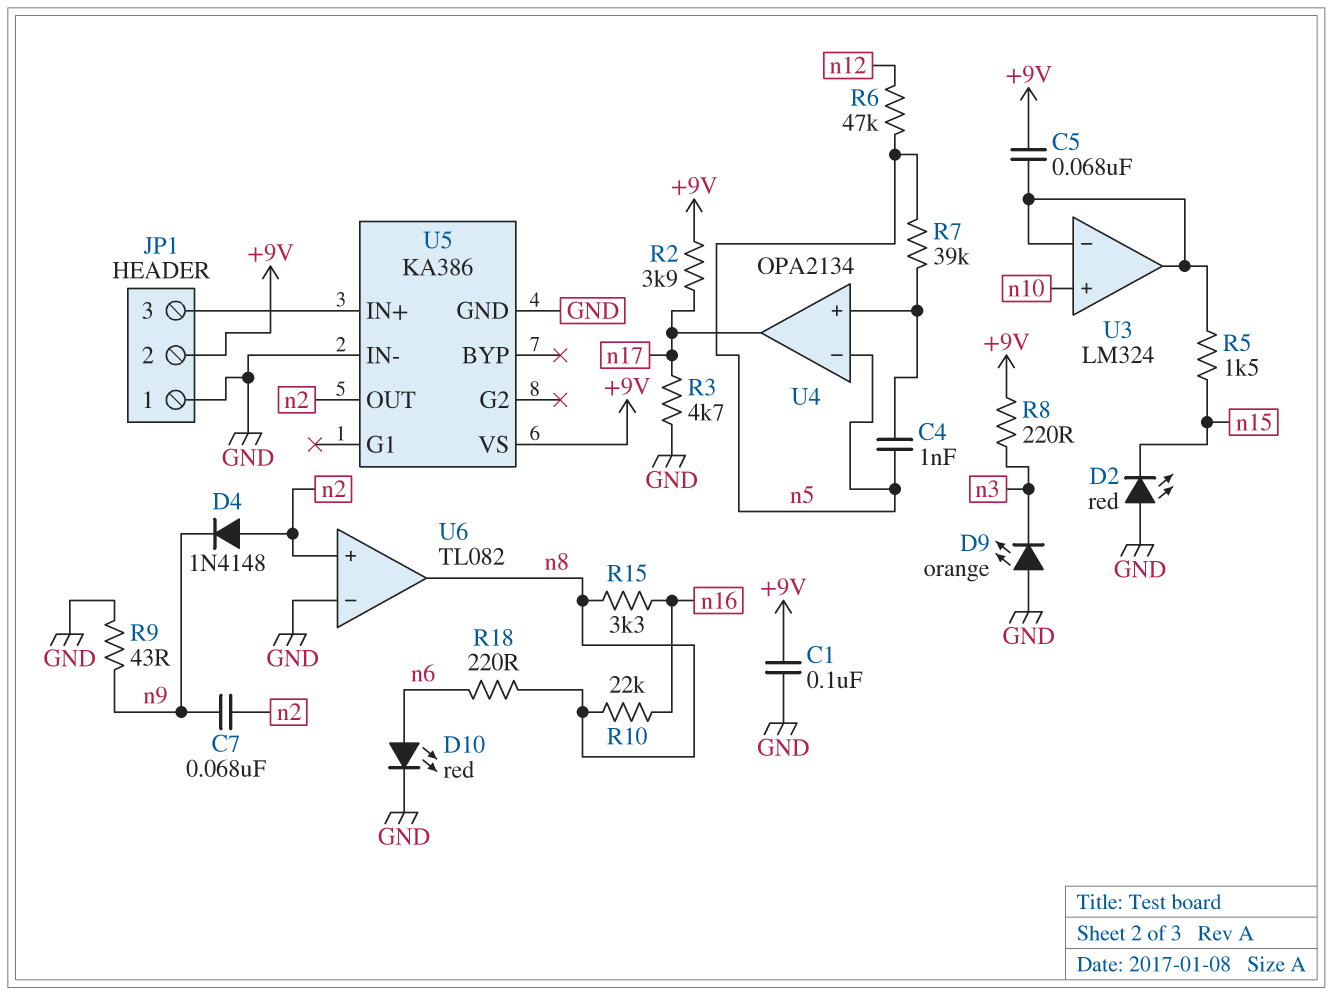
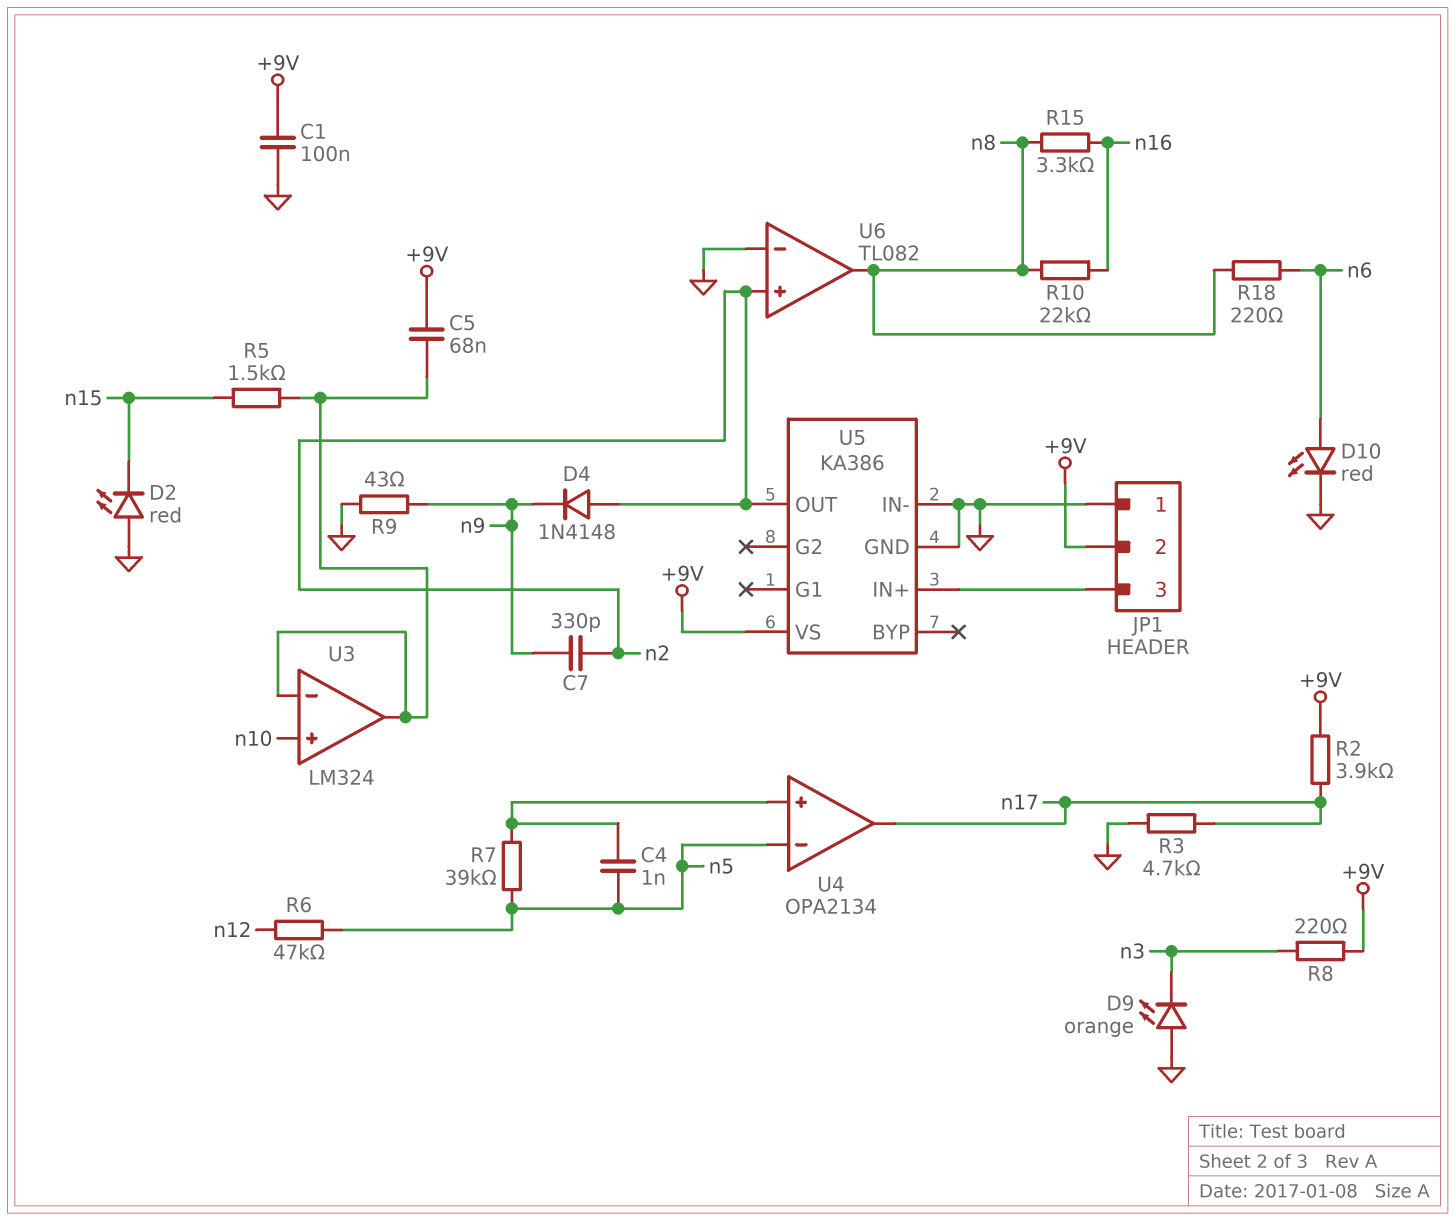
C7: 68nF (n2, n9) -> 330pF (n2, n9)

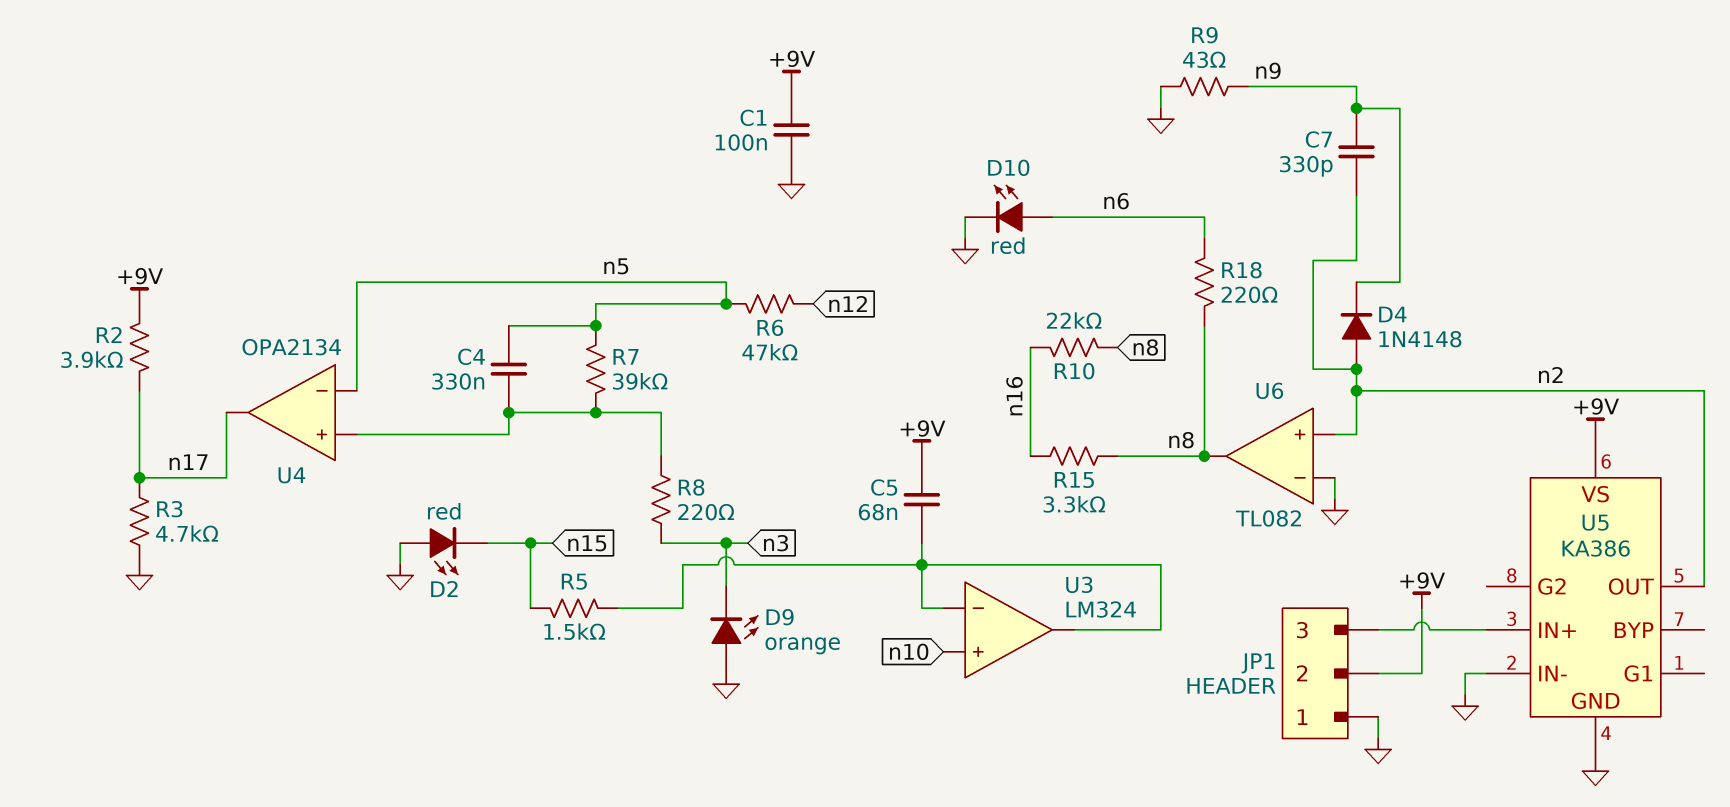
C4: 1nF (U4/in+, n5) -> 330nF (U4/in+, n5)
R8: 220 (+9V, n3) -> 220 (U4/in+, n3)

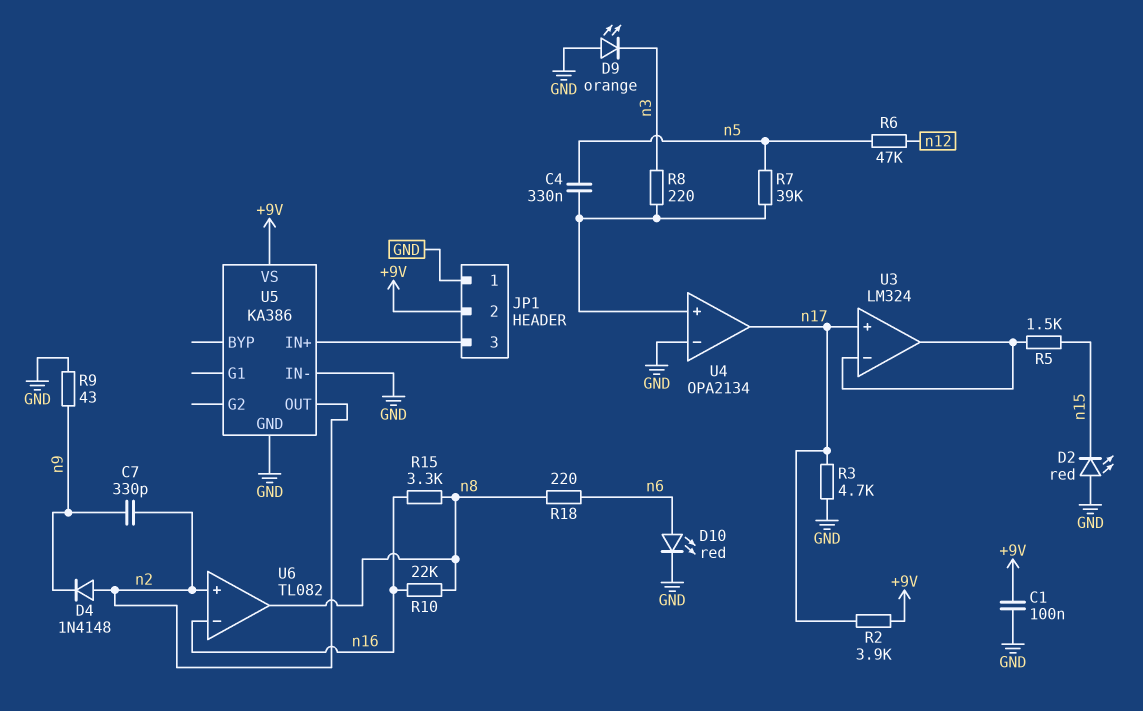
C5: 68nF (+9V, U3/in-) -> none
U3 pin in+: n10 -> n17
U4 pin in-: n5 -> GND
U6 pin in-: GND -> n16

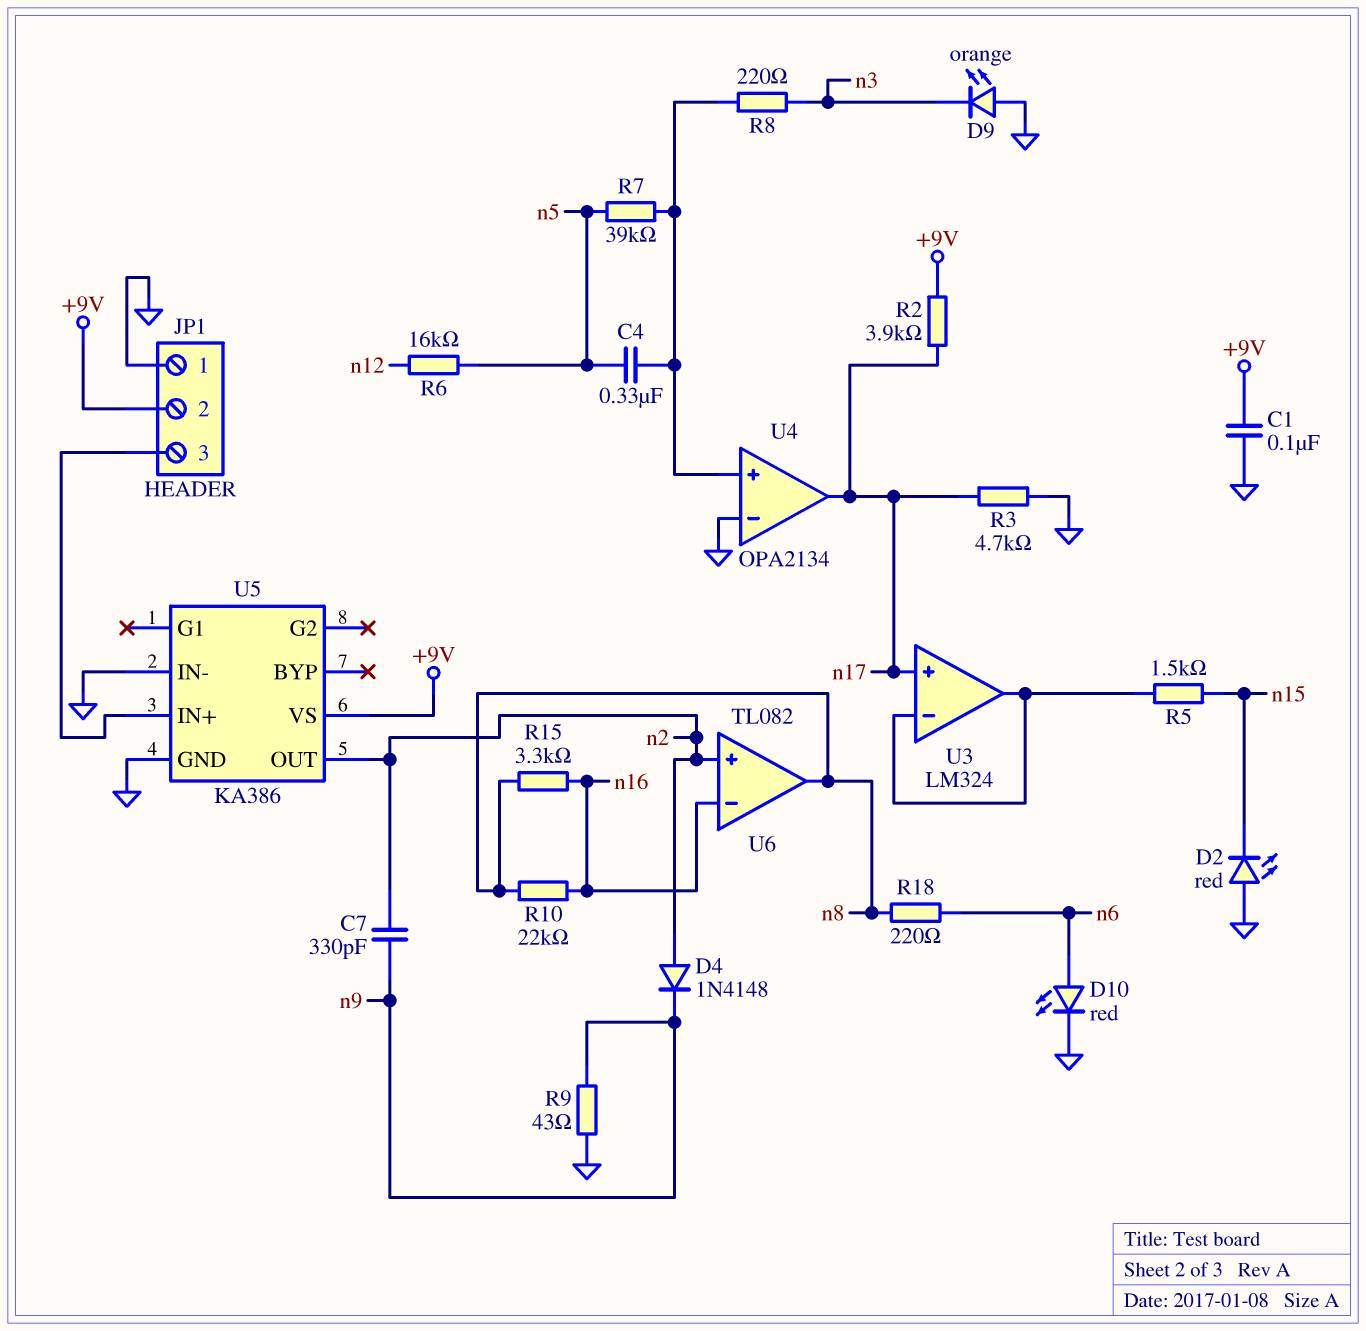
R6: 47k (n5, n12) -> 16k (n5, n12)

